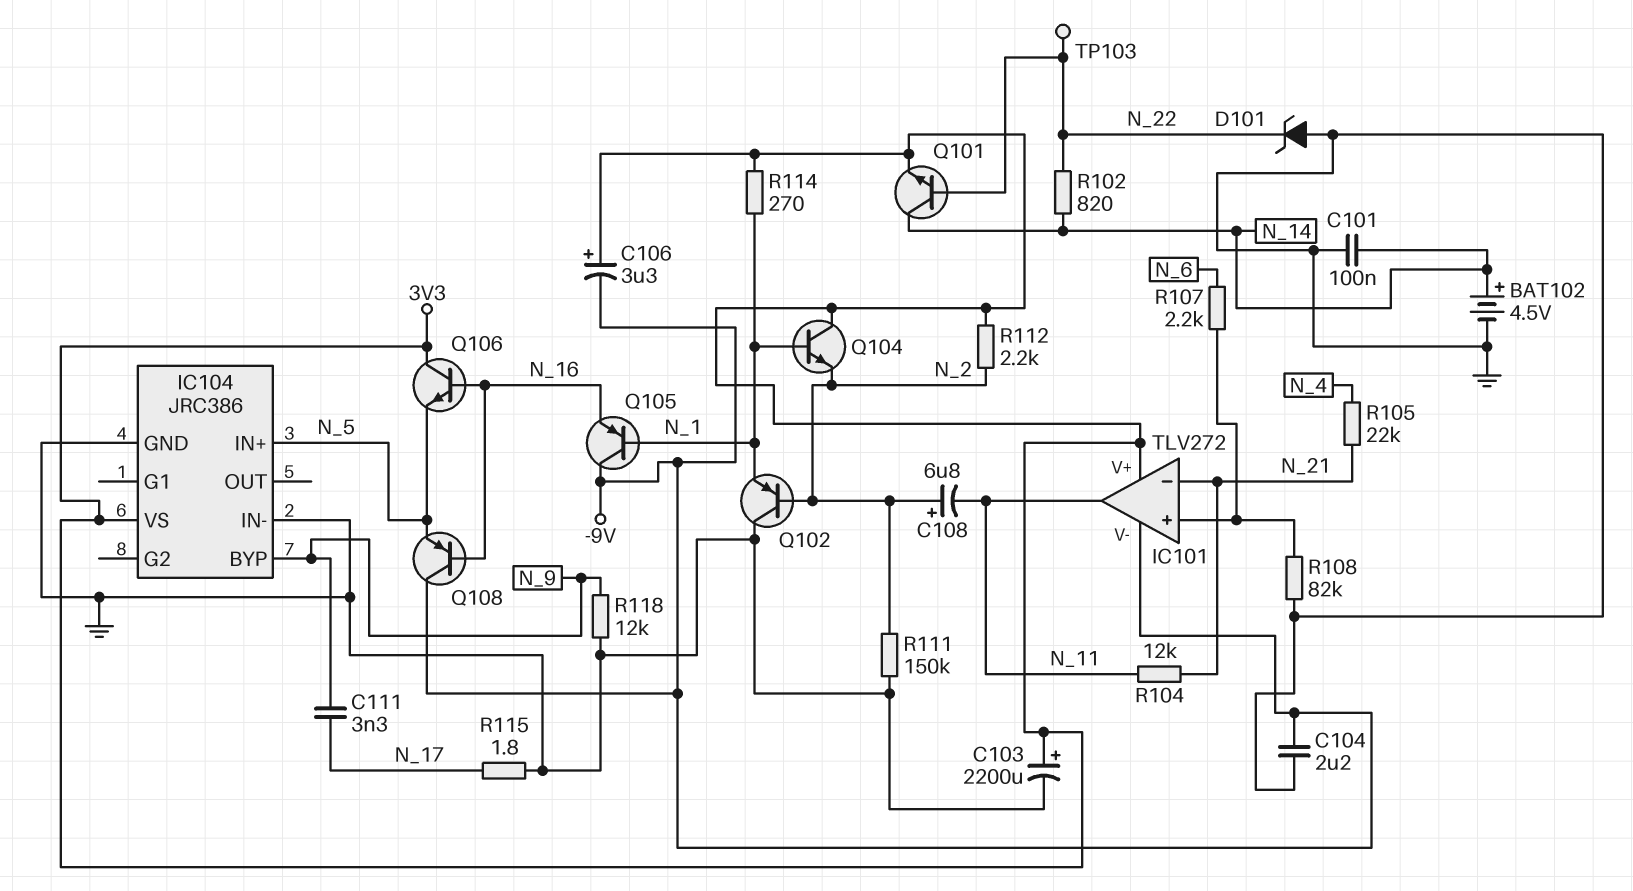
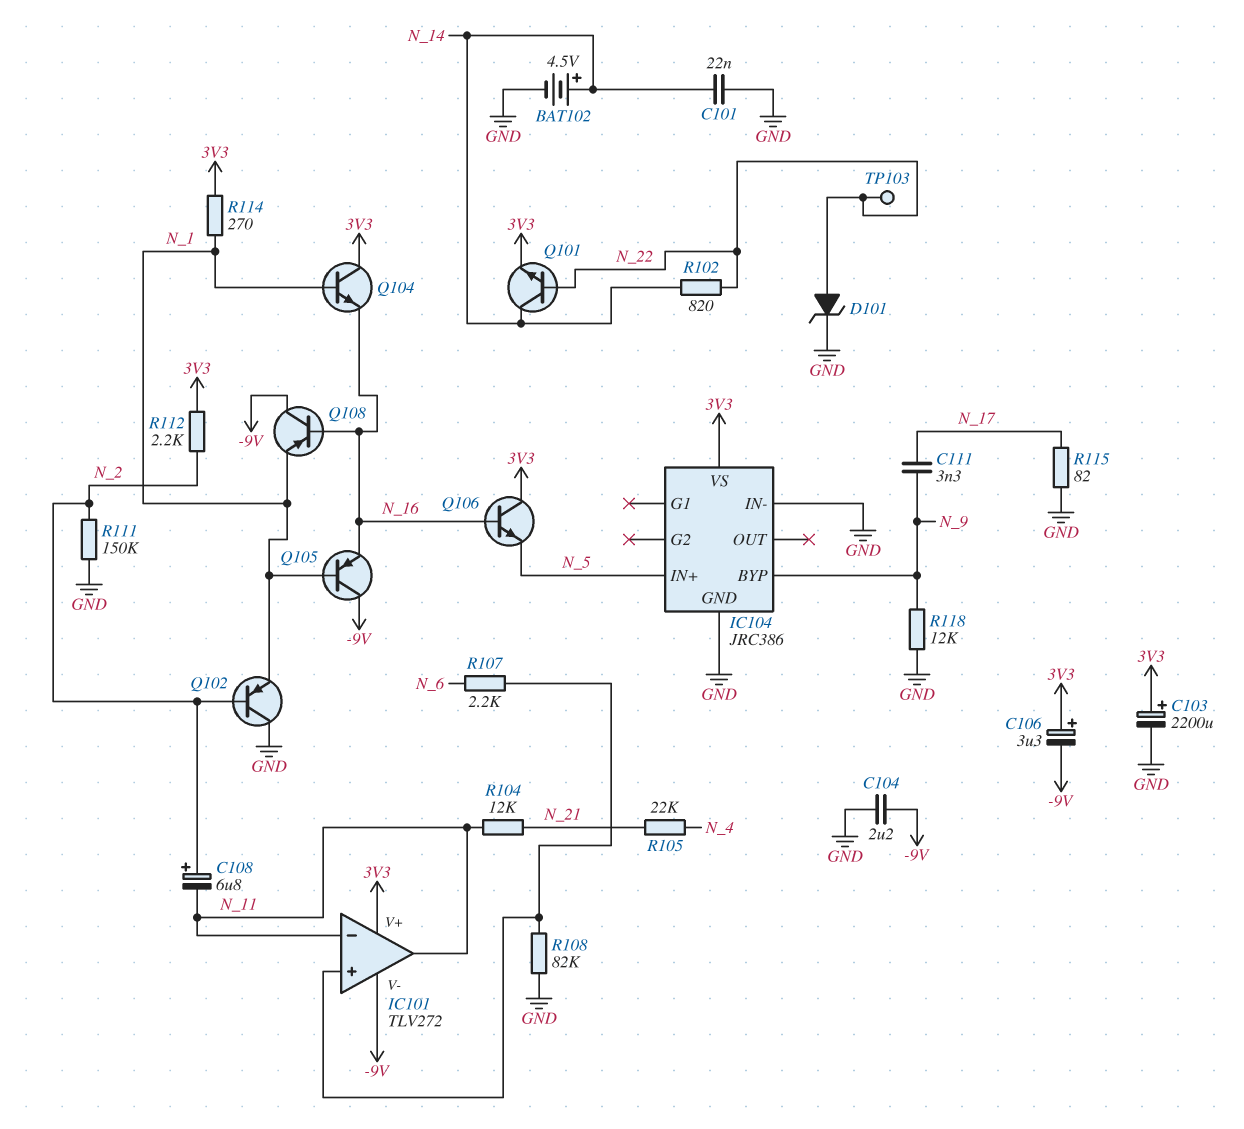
C101: 100nF (GND, N_14) -> 22nF (GND, N_14)
D101: zener (A GND, K N_22) -> zener (A N_22, K GND)
IC101 pin in-: N_21 -> N_11
Q104: NPN (B N_1, C 3V3, E N_2) -> NPN (B N_1, C 3V3, E N_16)
Q108: PNP (B N_16, C -9V, E N_5) -> PNP (B N_16, C -9V, E N_1)
R115: 1.8 (GND, N_17) -> 82 (GND, N_17)

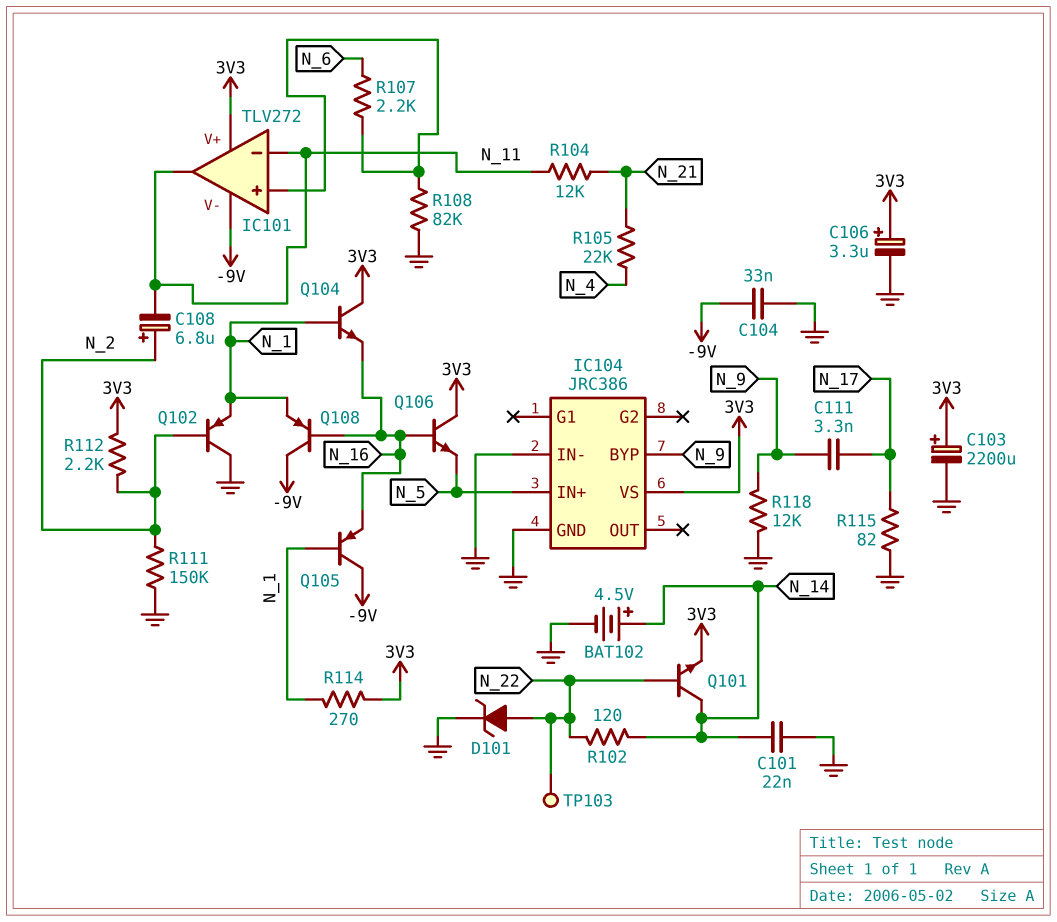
C104: 2.2uF (-9V, GND) -> 33nF (-9V, GND)
C106: 3.3uF (plus 3V3, minus -9V) -> 3.3uF (plus 3V3, minus GND)
R102: 820 (N_14, N_22) -> 120 (N_14, N_22)

